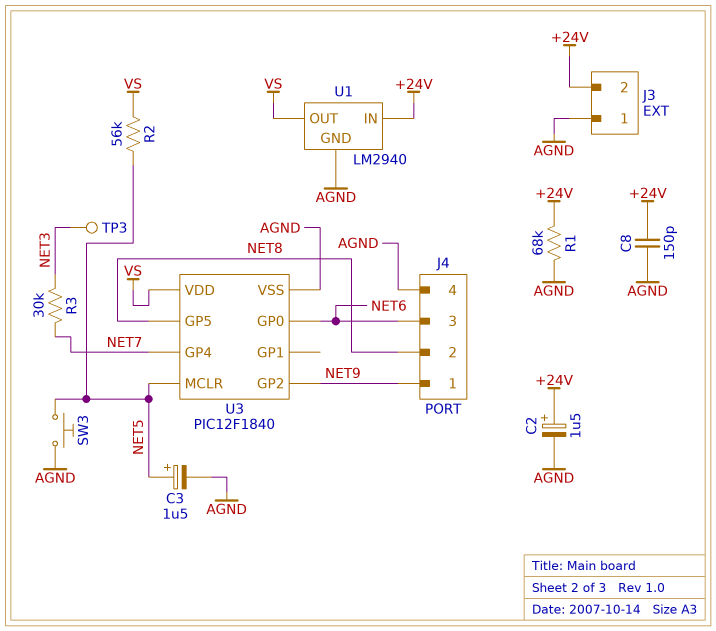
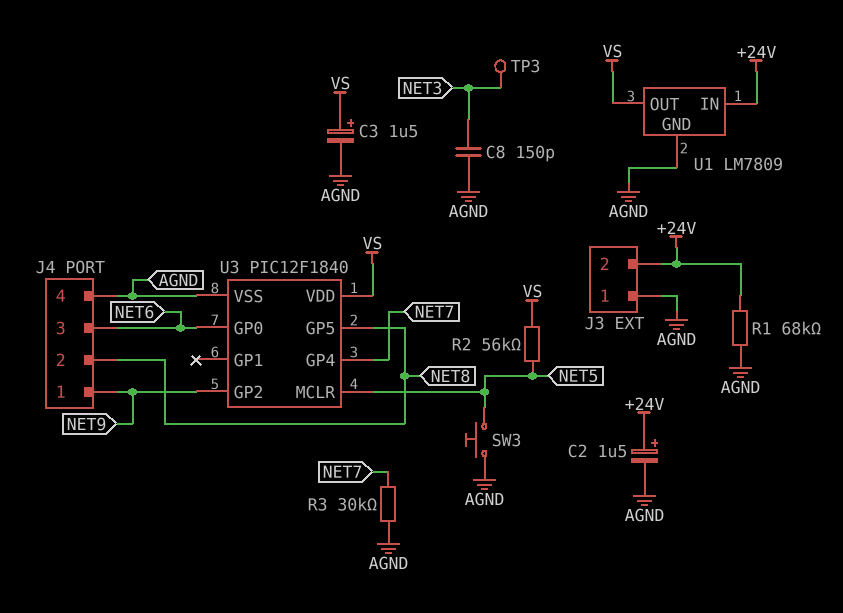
C3: 1.5uF (plus NET5, minus AGND) -> 1.5uF (plus VS, minus AGND)
C8: 150pF (+24V, AGND) -> 150pF (AGND, NET3)
R3: 30k (NET3, NET7) -> 30k (AGND, NET7)
U1: LM2940 -> LM7809

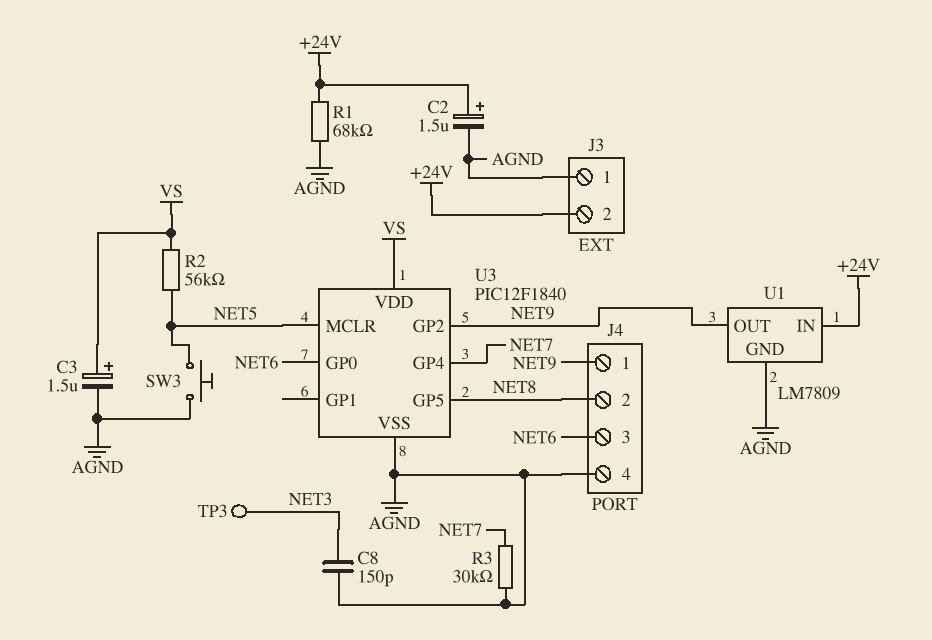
U1 pin OUT: VS -> NET9

